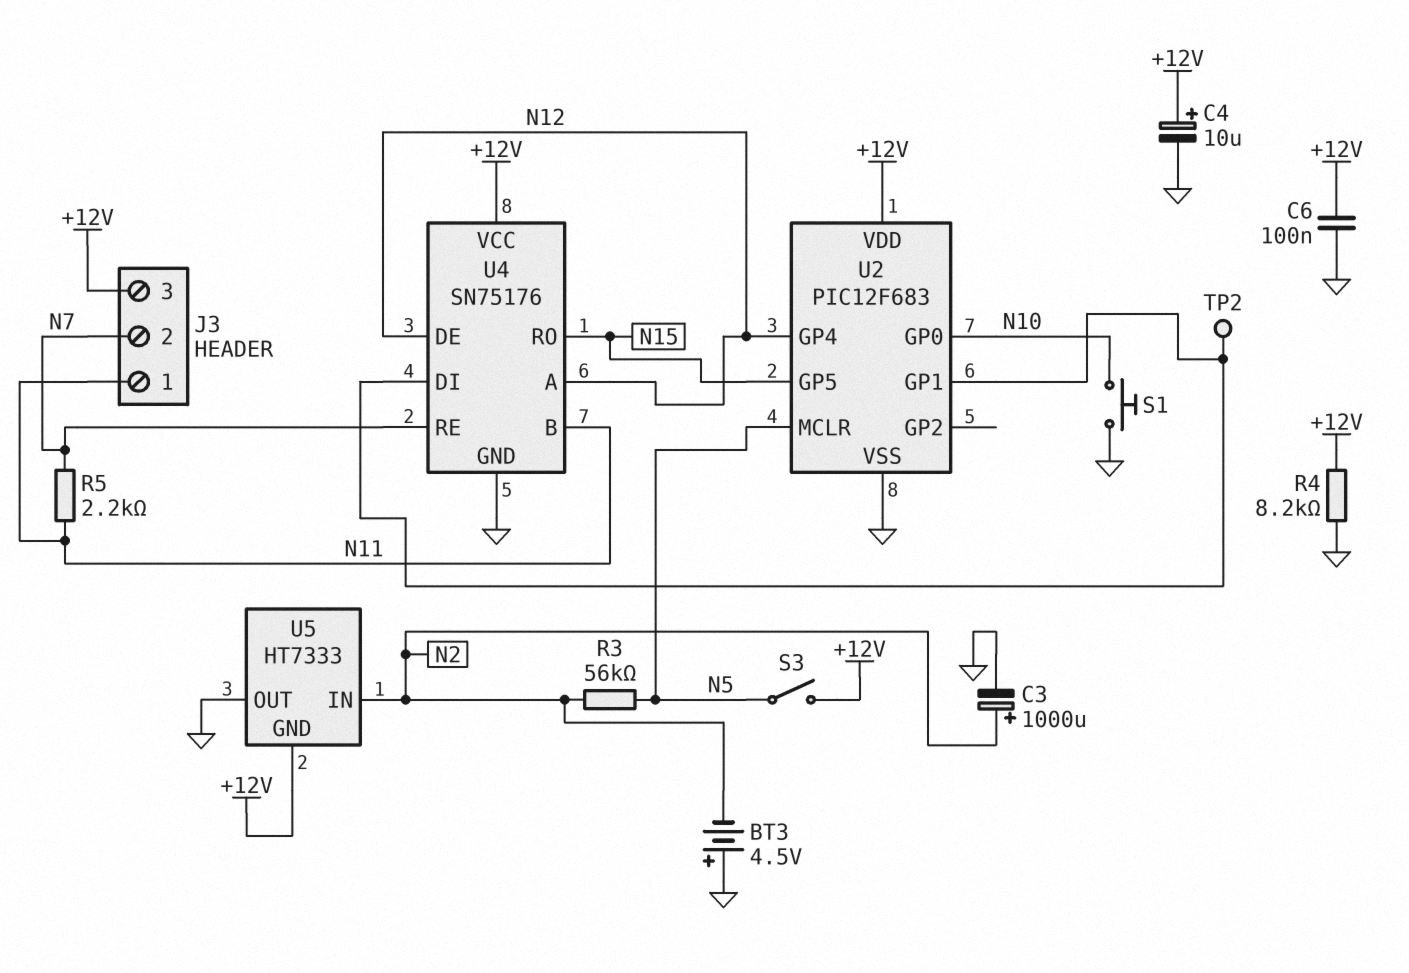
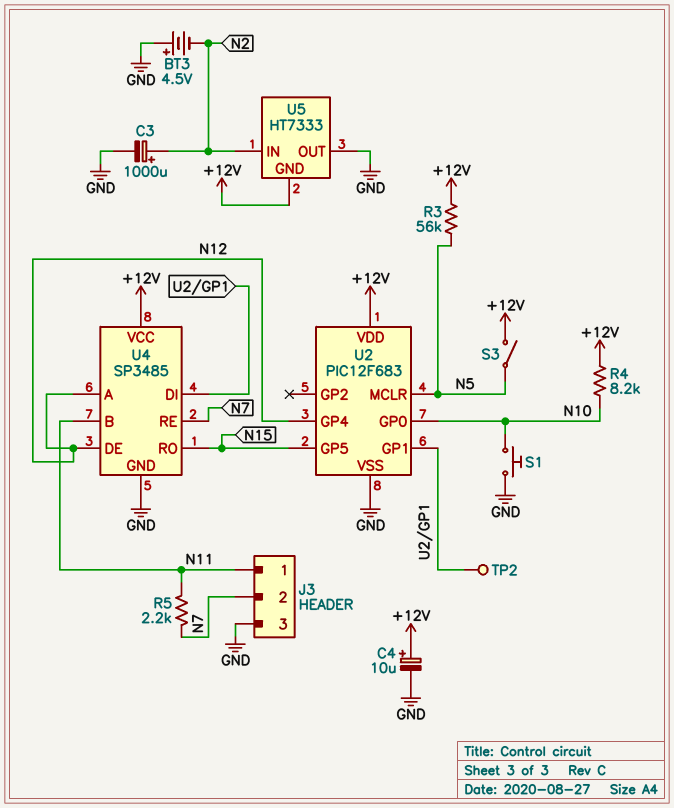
C6: 100nF (+12V, GND) -> none
J3 pin 3: +12V -> GND
R3: 56k (N2, N5) -> 56k (+12V, N5)
R4: 8.2k (+12V, GND) -> 8.2k (+12V, N10)
U4: SN75176 -> SP3485

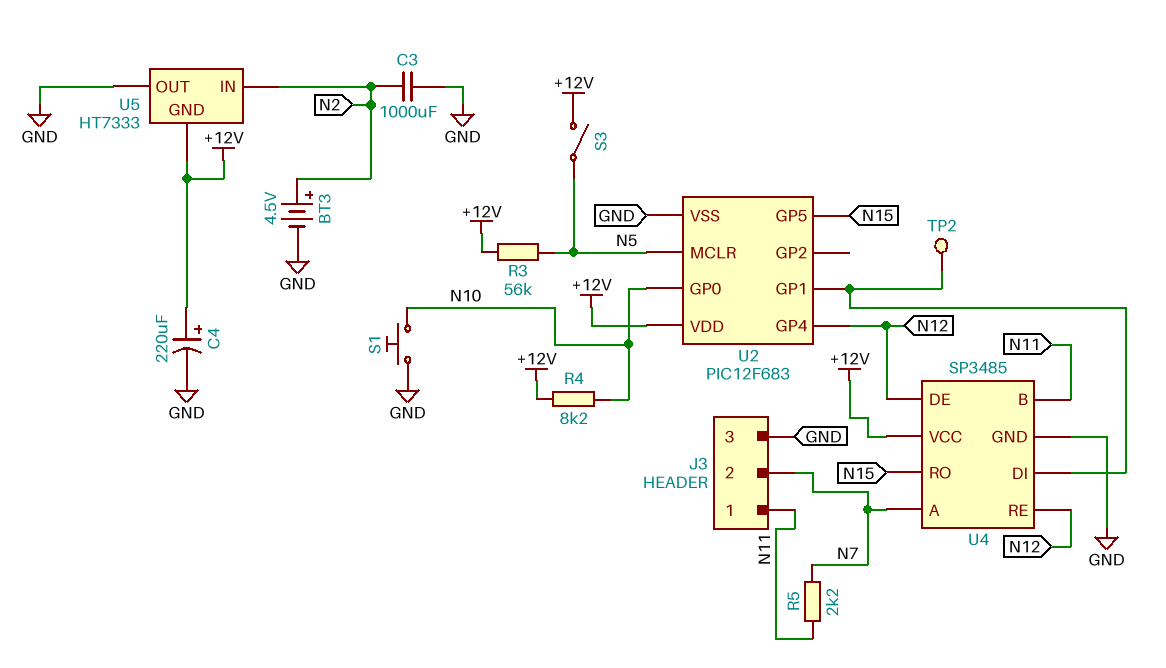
BT3: 4.5V (plus GND, minus N2) -> 4.5V (plus N2, minus GND)
C3: 1000uF (plus N2, minus GND) -> 1000uF (GND, N2)
C4: 10uF (plus +12V, minus GND) -> 220uF (plus +12V, minus GND)
U4 pin A: N12 -> N7
U4 pin RE: N7 -> N12

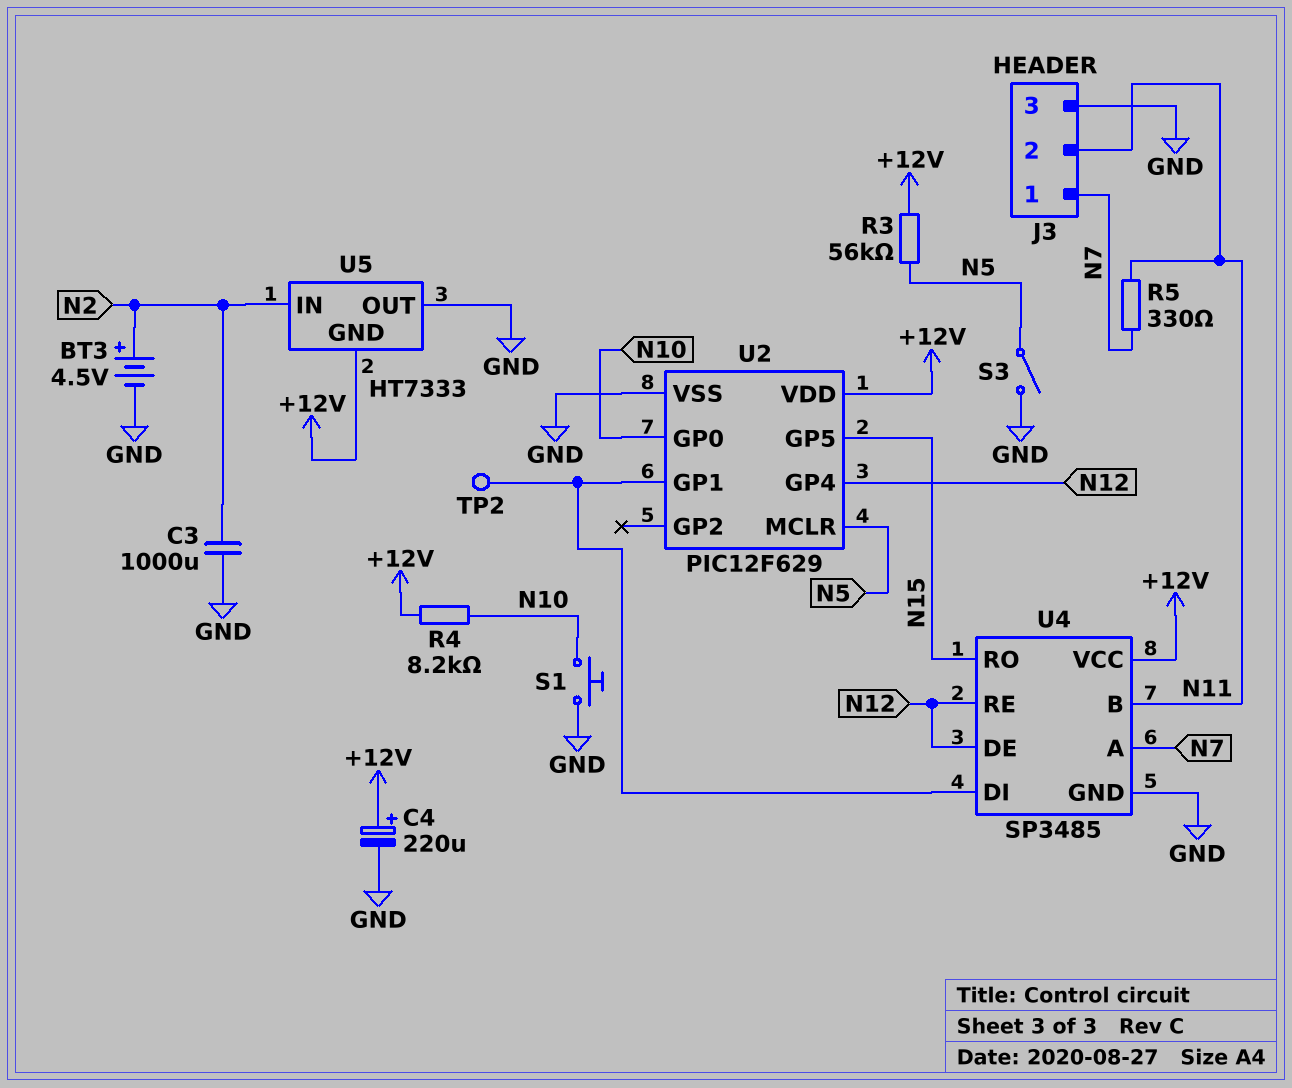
J3 pin 1: N11 -> N7
J3 pin 2: N7 -> N11
R5: 2.2k (N7, N11) -> 330 (N7, N11)
S3: switch (+12V, N5) -> switch (GND, N5)
U2: PIC12F683 -> PIC12F629

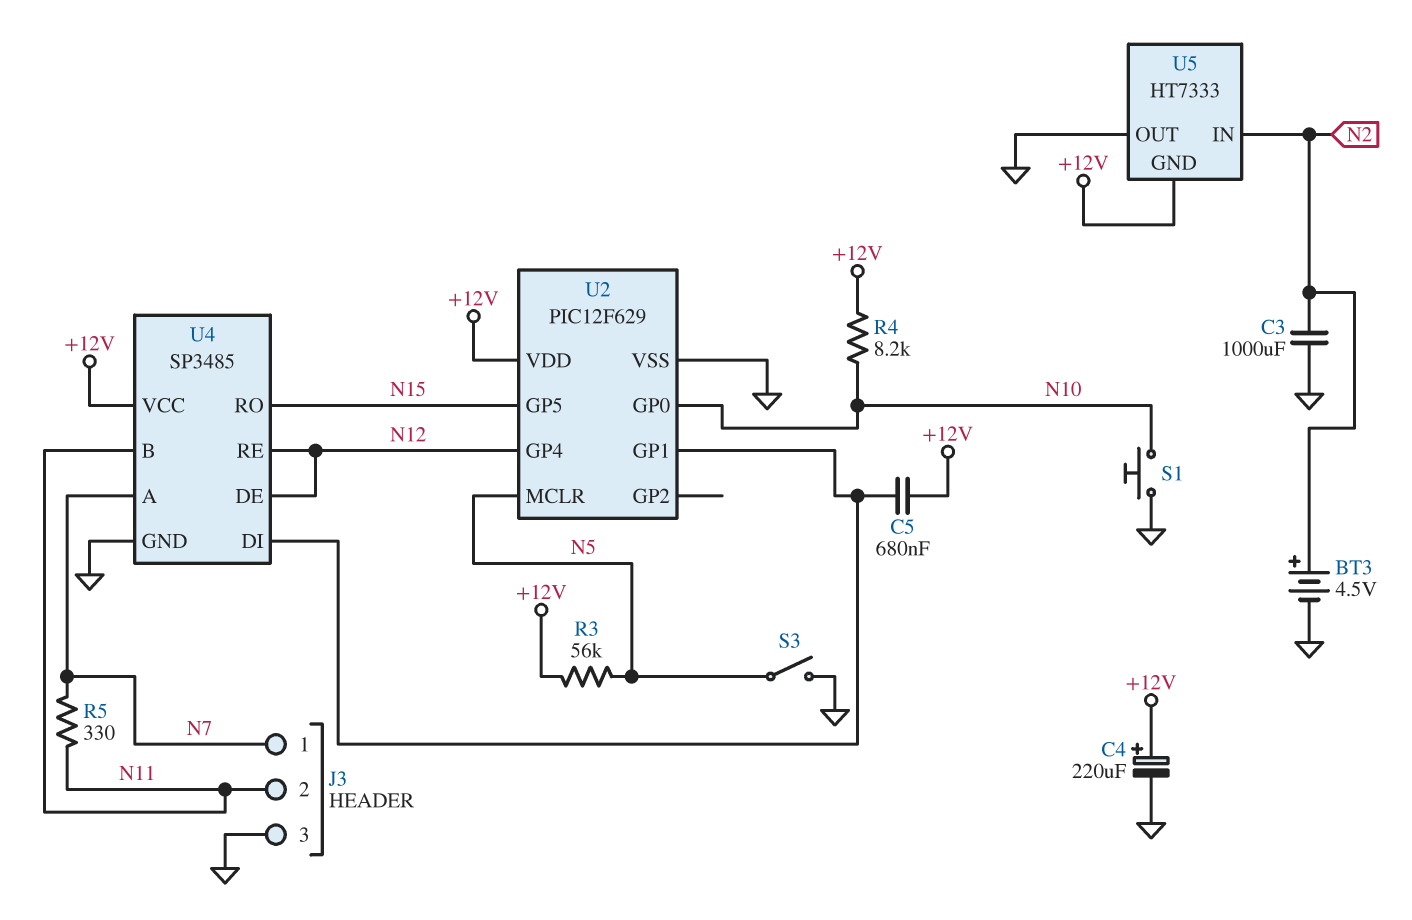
C5: none -> 680nF (+12V, U2/GP1)
TP2: test point (U2/GP1) -> none

